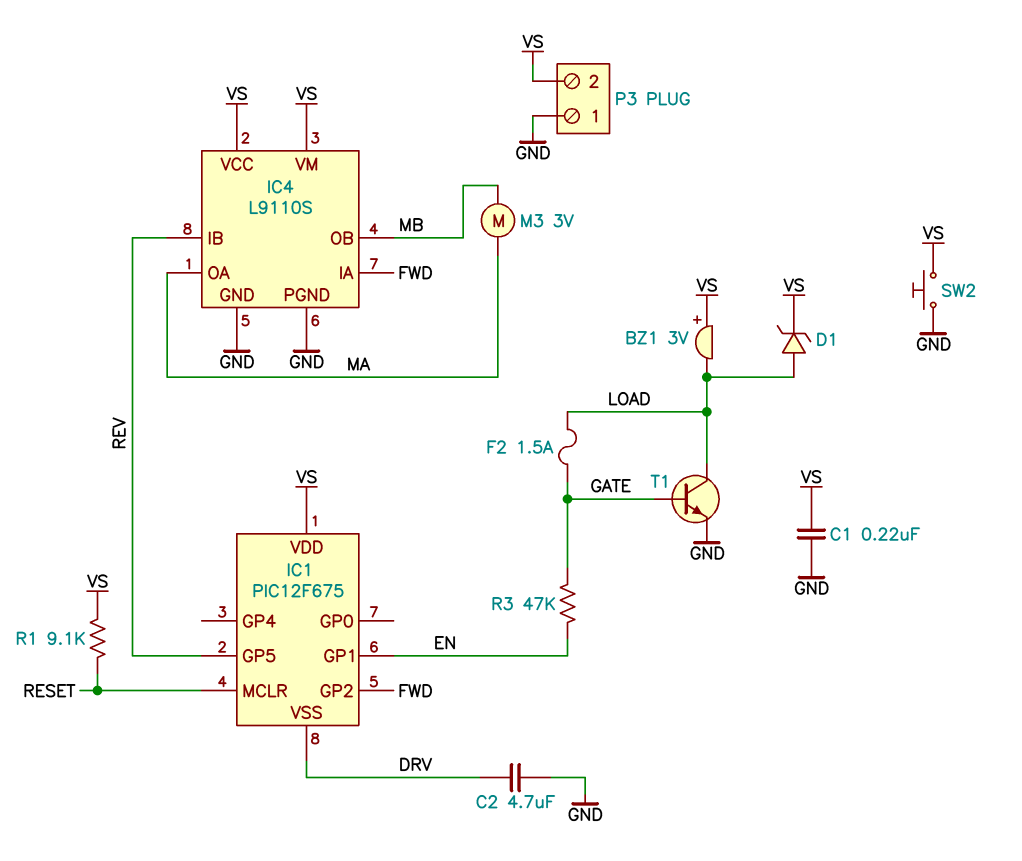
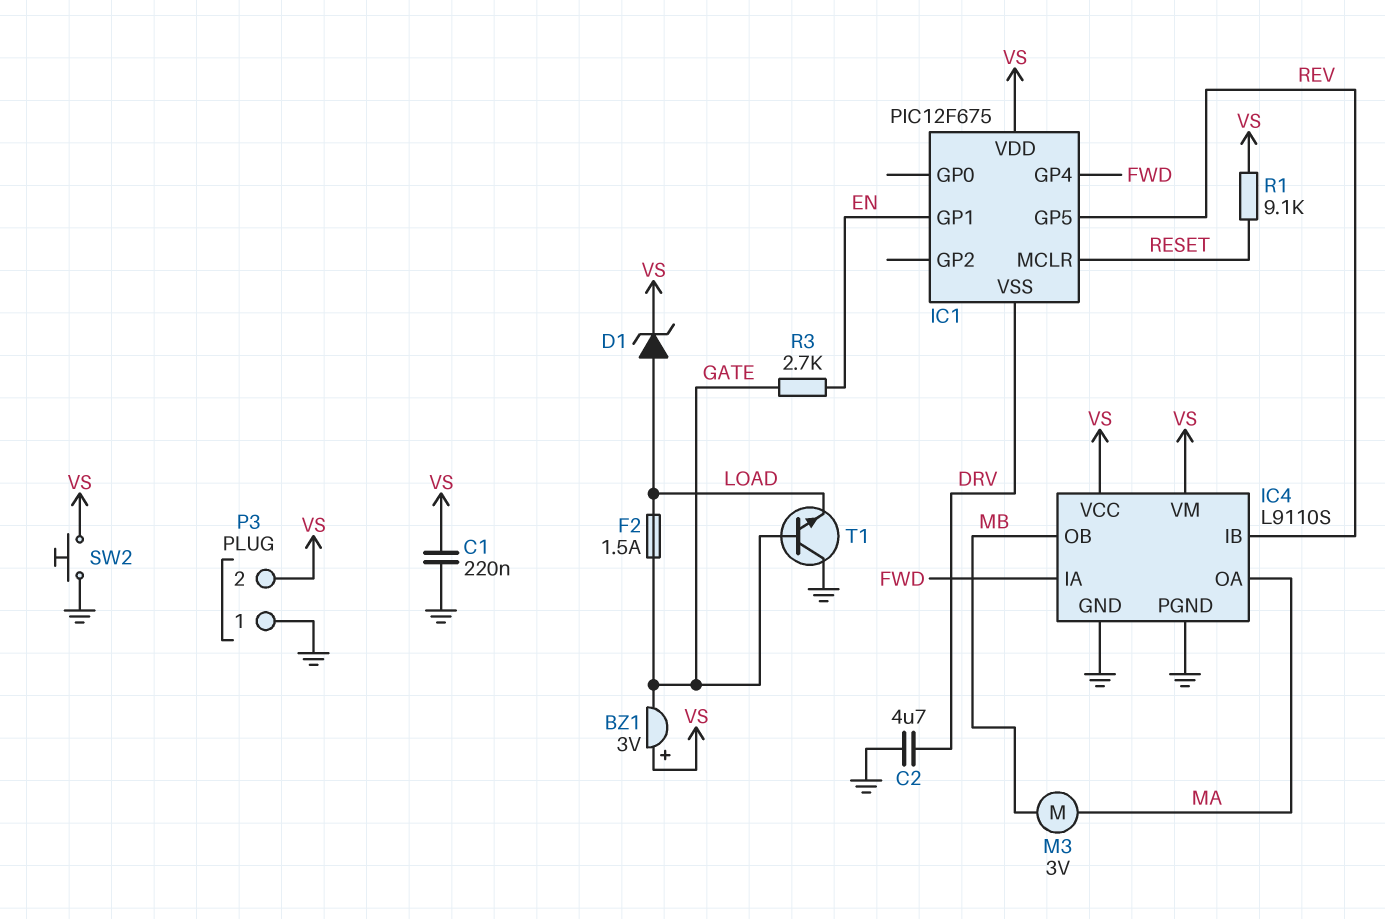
BZ1: buzzer 3V (plus VS, minus LOAD) -> buzzer 3V (plus VS, minus GATE)
IC1 pin GP2: FWD -> none
IC1 pin GP4: none -> FWD
R3: 47k (EN, GATE) -> 2.7k (EN, GATE)
T1: NPN (B GATE, C LOAD, E GND) -> NPN (B GATE, C GND, E LOAD)

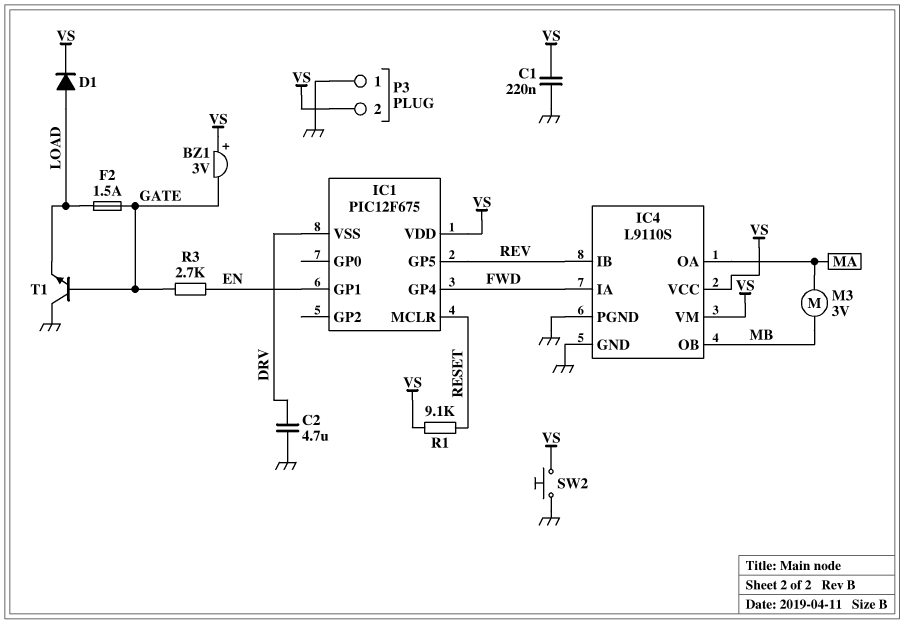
D1: zener (A LOAD, K VS) -> diode (A LOAD, K VS)

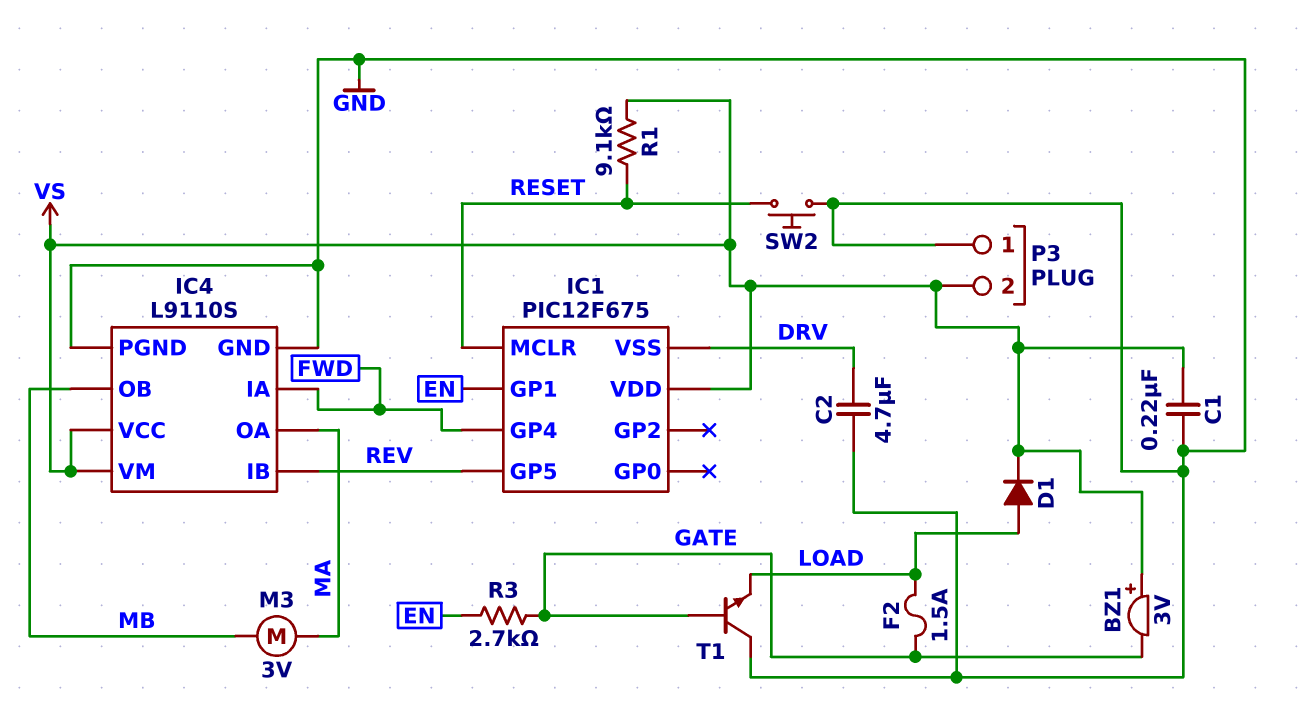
SW2: button (GND, VS) -> button (GND, RESET)

